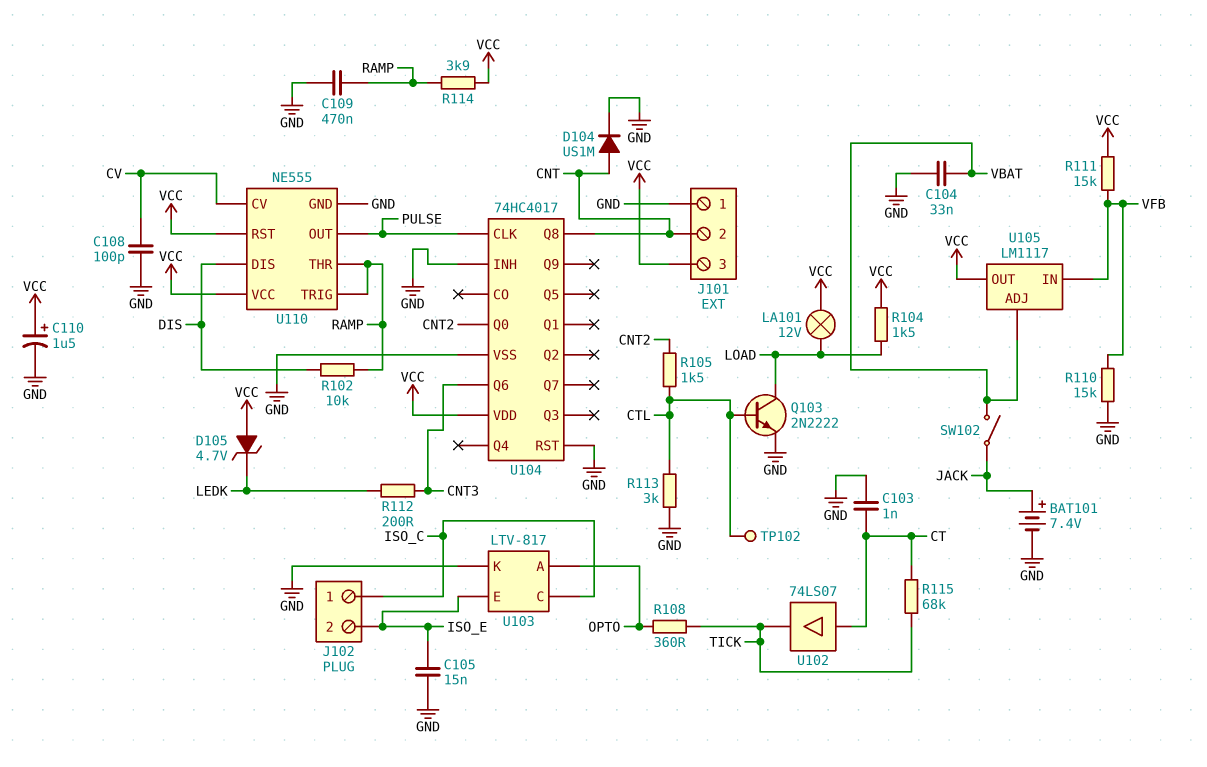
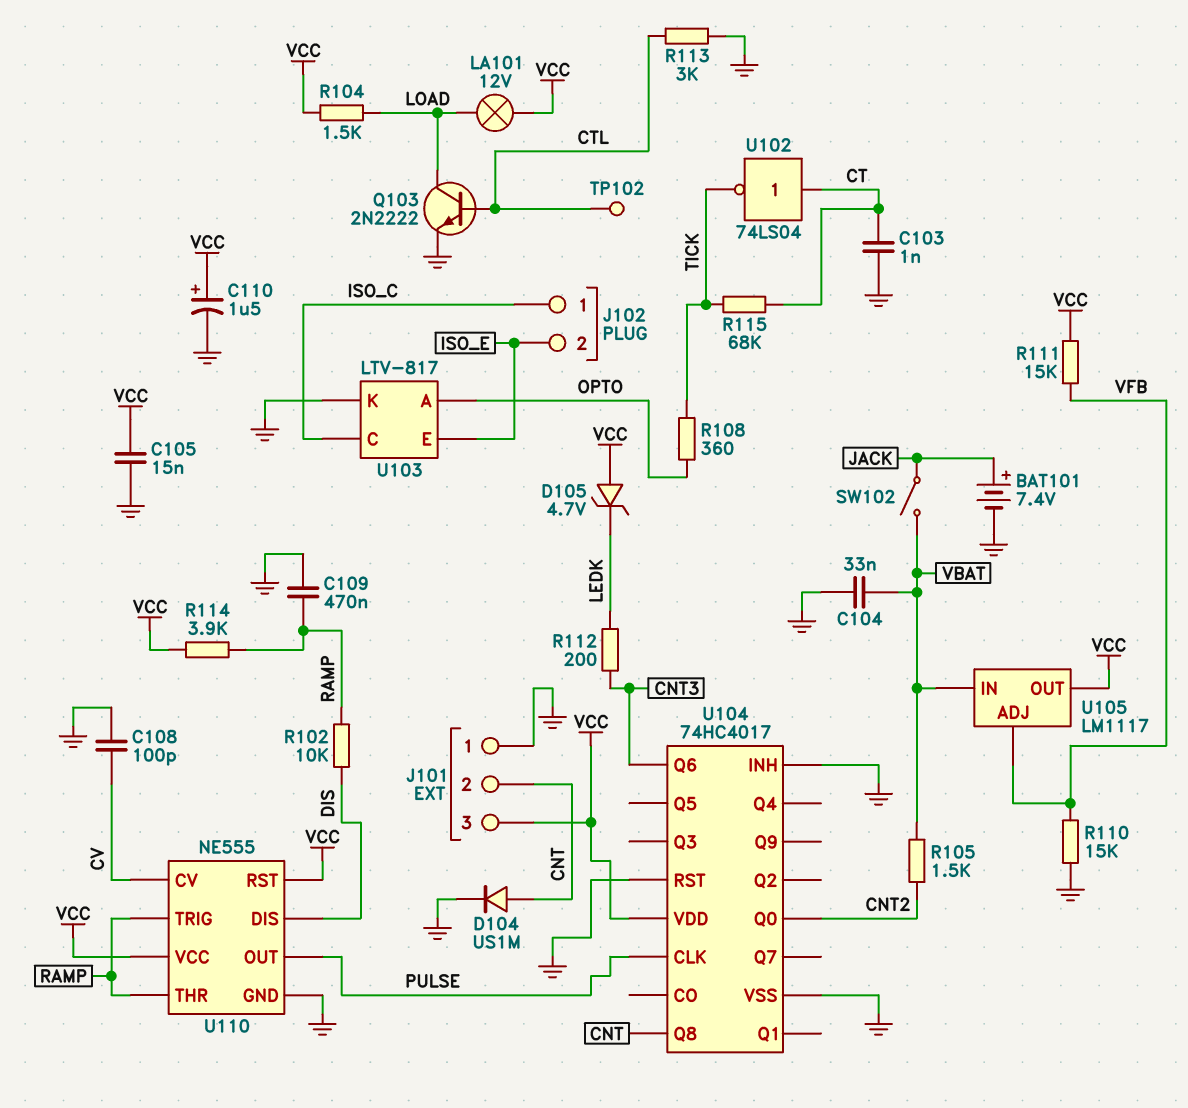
C105: 15nF (GND, ISO_E) -> 15nF (GND, VCC)
R105: 1.5k (CNT2, CTL) -> 1.5k (CNT2, VBAT)
U102: buffer 74LS07 (in CT, out TICK) -> NOT 74LS04 (in CT, out TICK)
U105 pin ADJ: VBAT -> VFB
U105 pin IN: VFB -> VBAT

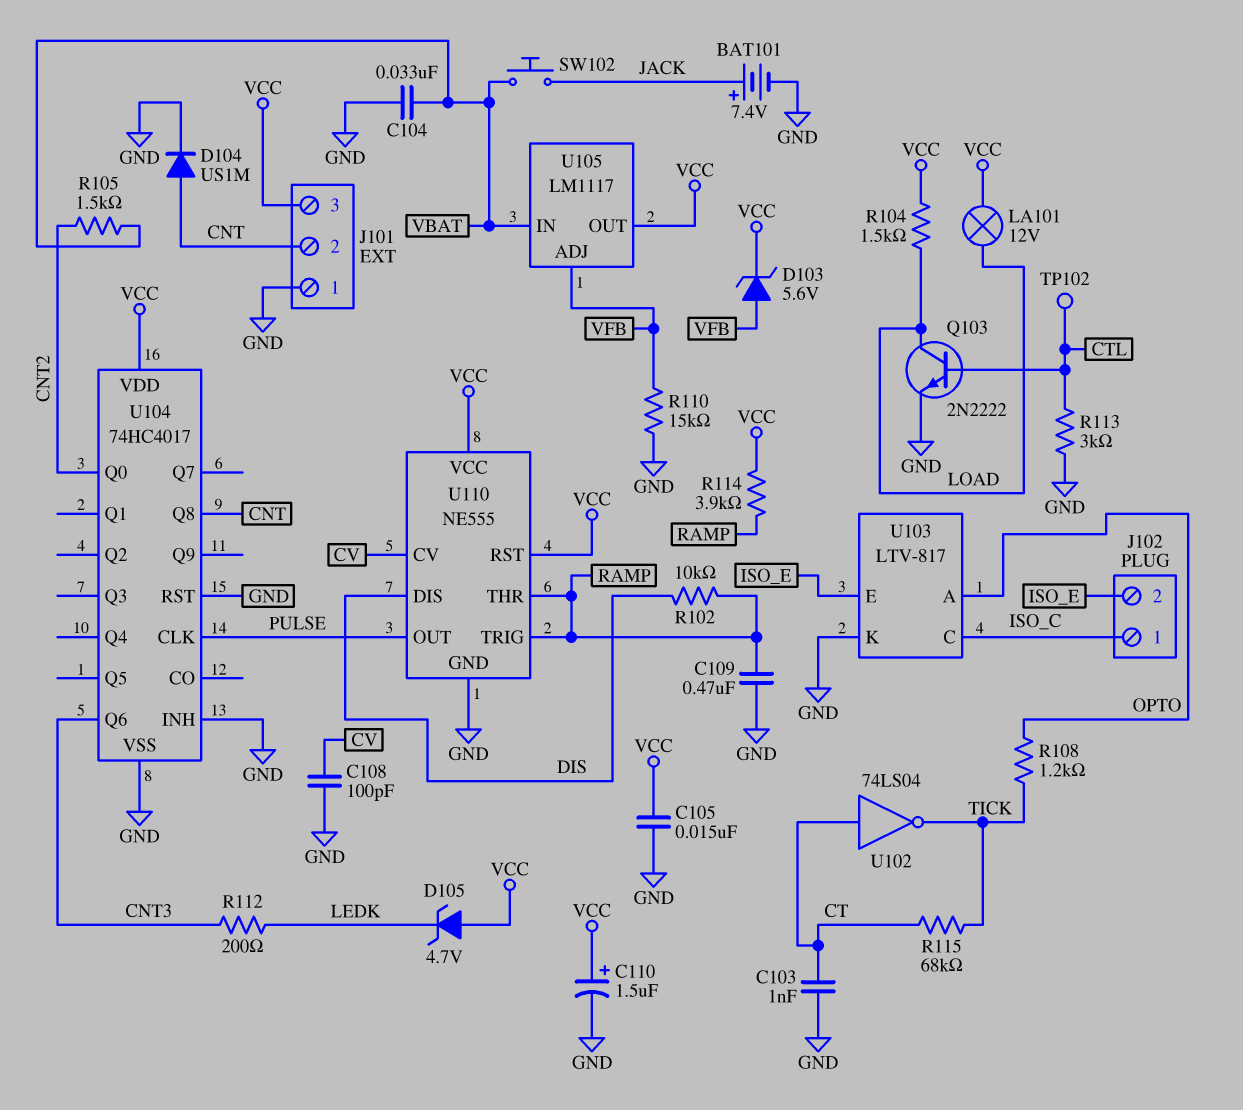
D103: none -> zener 5.6V (A VFB, K VCC)
R108: 360 (OPTO, TICK) -> 1.2k (OPTO, TICK)
R111: 15k (VCC, VFB) -> none
SW102: switch (JACK, VBAT) -> button (JACK, VBAT)

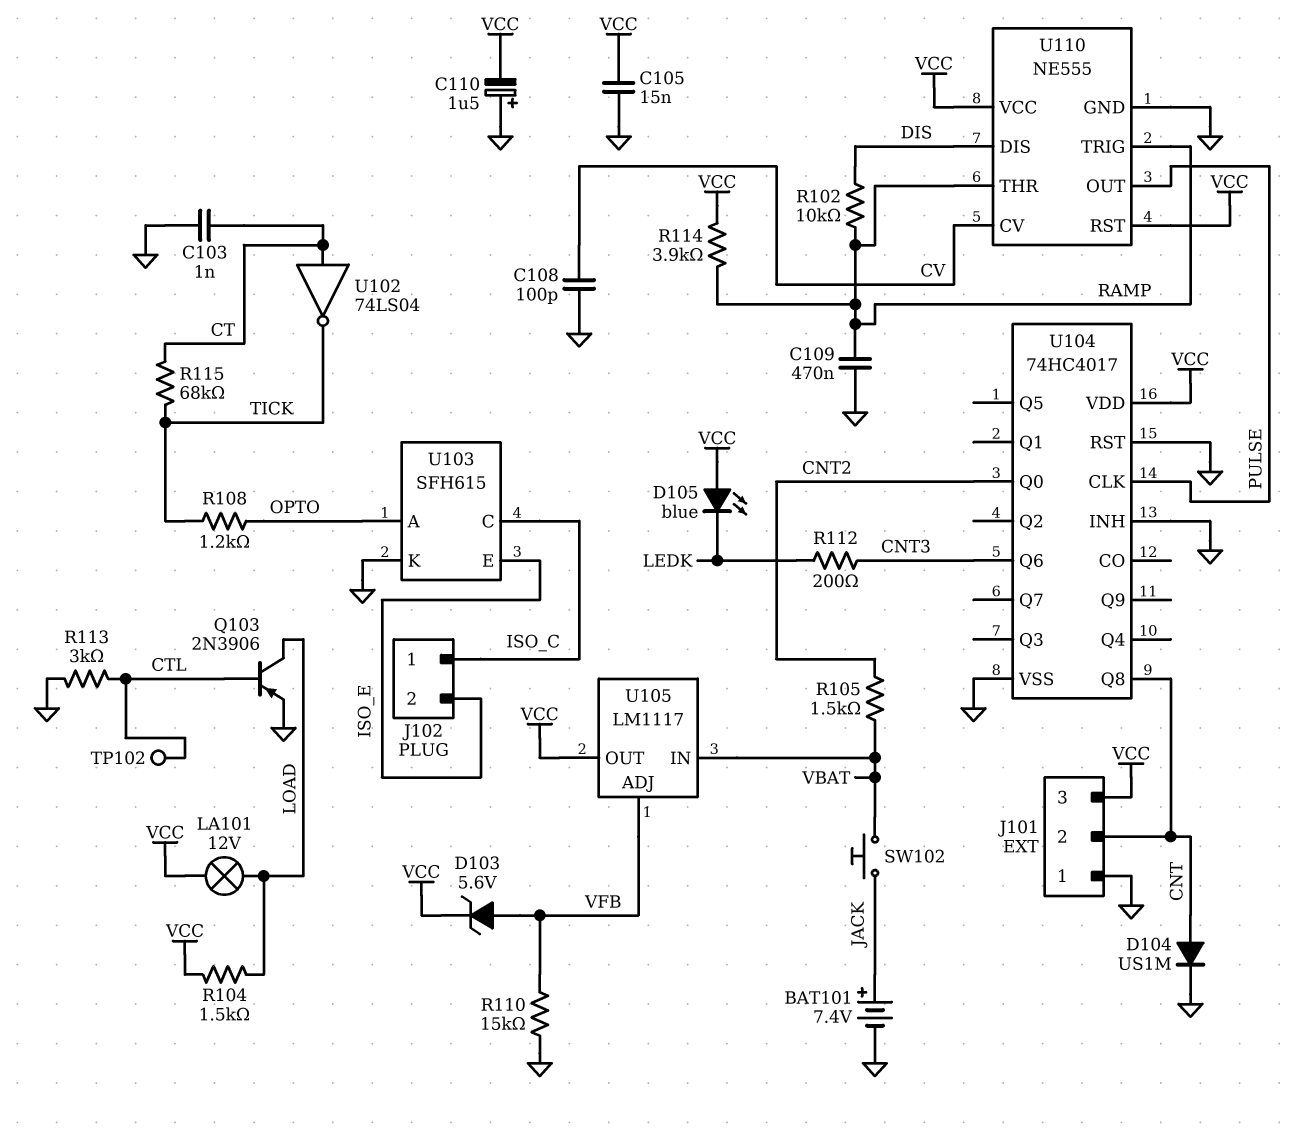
C104: 33nF (GND, VBAT) -> none
C110: 1.5uF (plus VCC, minus GND) -> 1.5uF (plus GND, minus VCC)
D105: zener 4.7V (A VCC, K LEDK) -> LED blue (A VCC, K LEDK)
Q103: NPN 2N2222 (B CTL, C LOAD, E GND) -> PNP 2N3906 (B CTL, C LOAD, E GND)
U103: LTV-817 -> SFH615

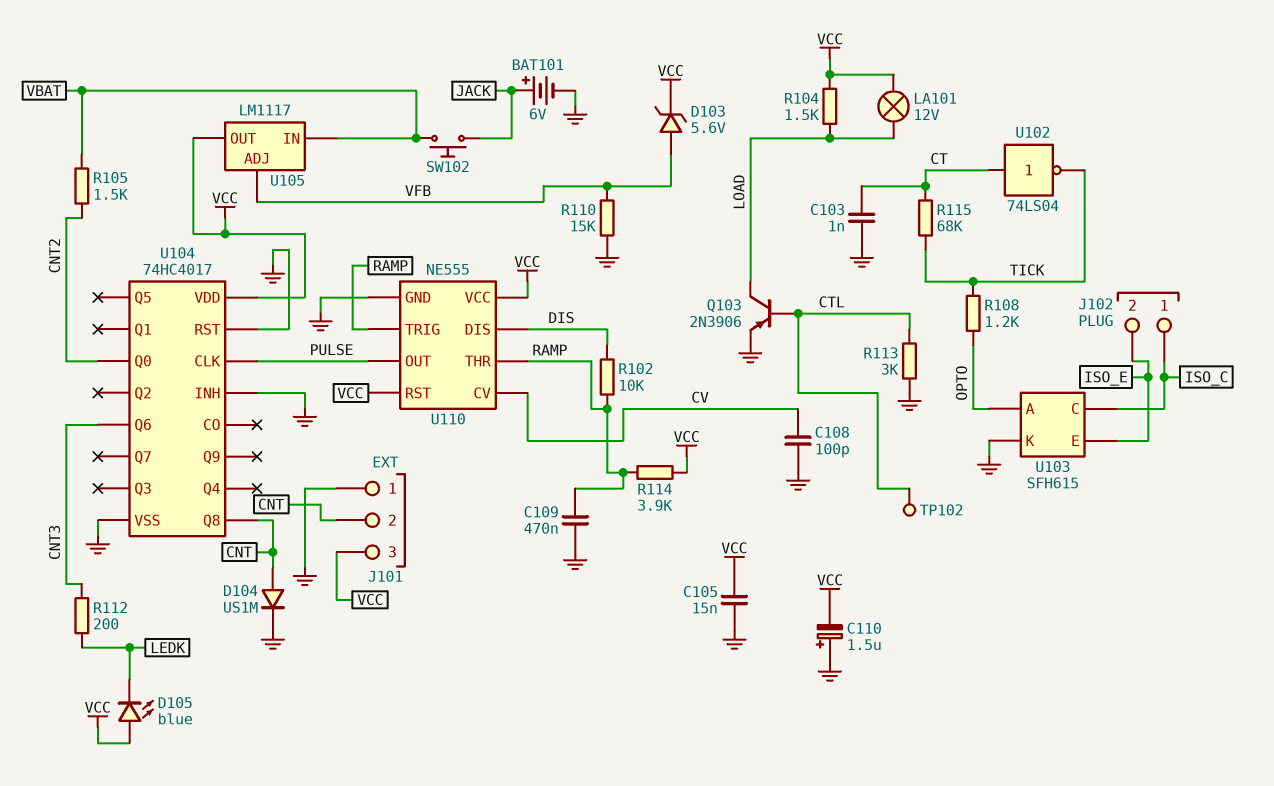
BAT101: 7.4V (plus JACK, minus GND) -> 6V (plus JACK, minus GND)

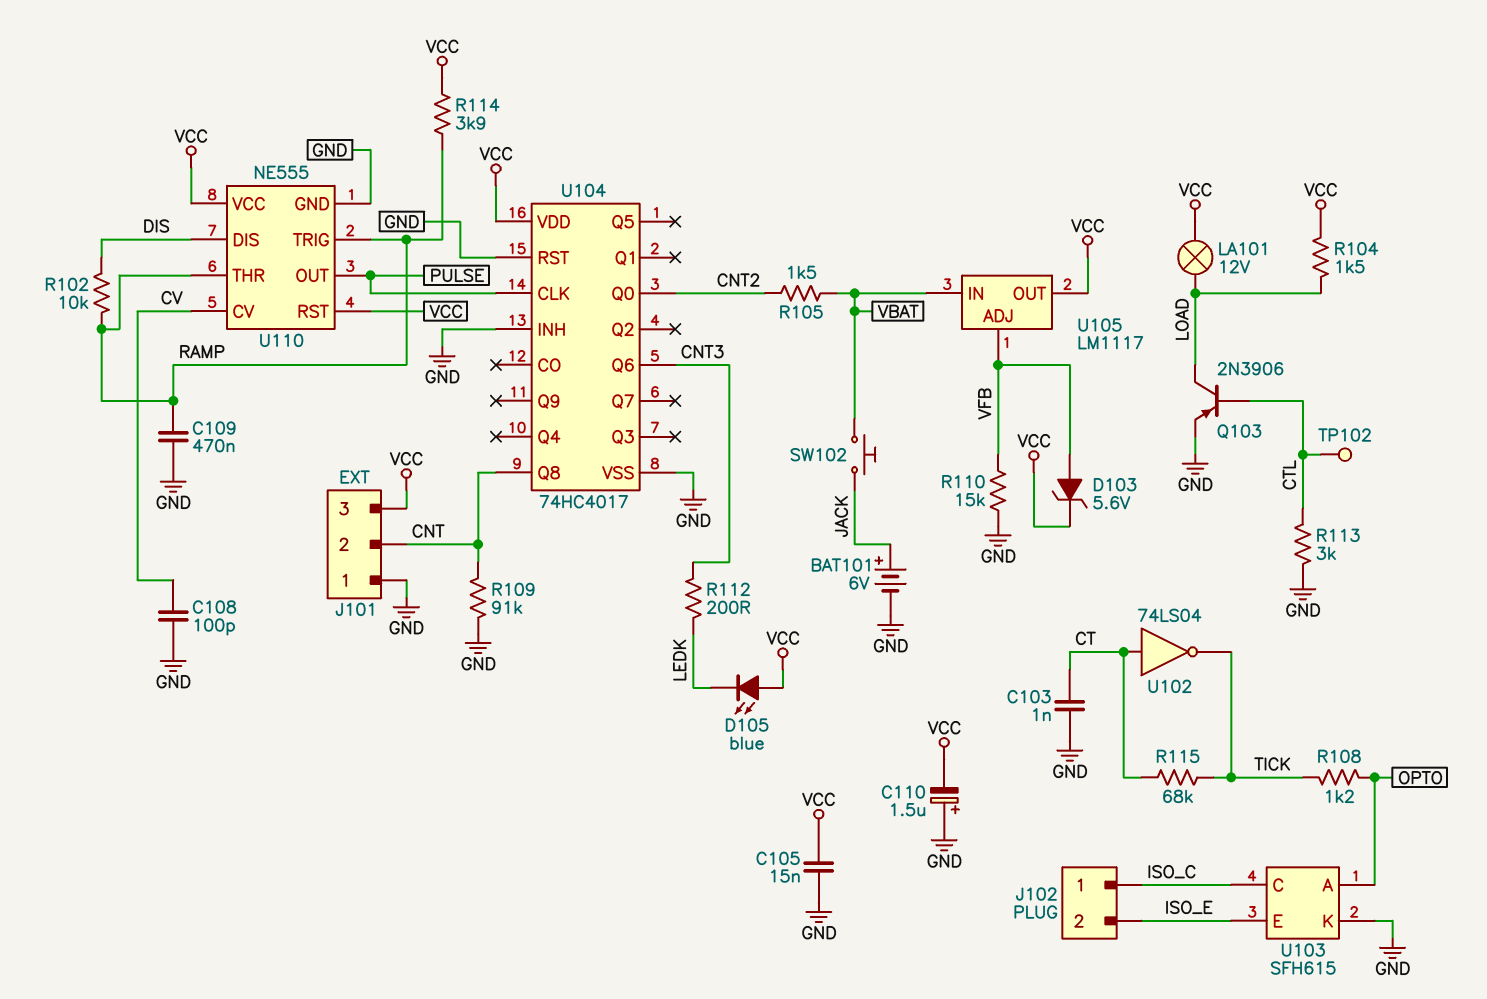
D104: diode US1M (A CNT, K GND) -> none
R109: none -> 91k (CNT, GND)

